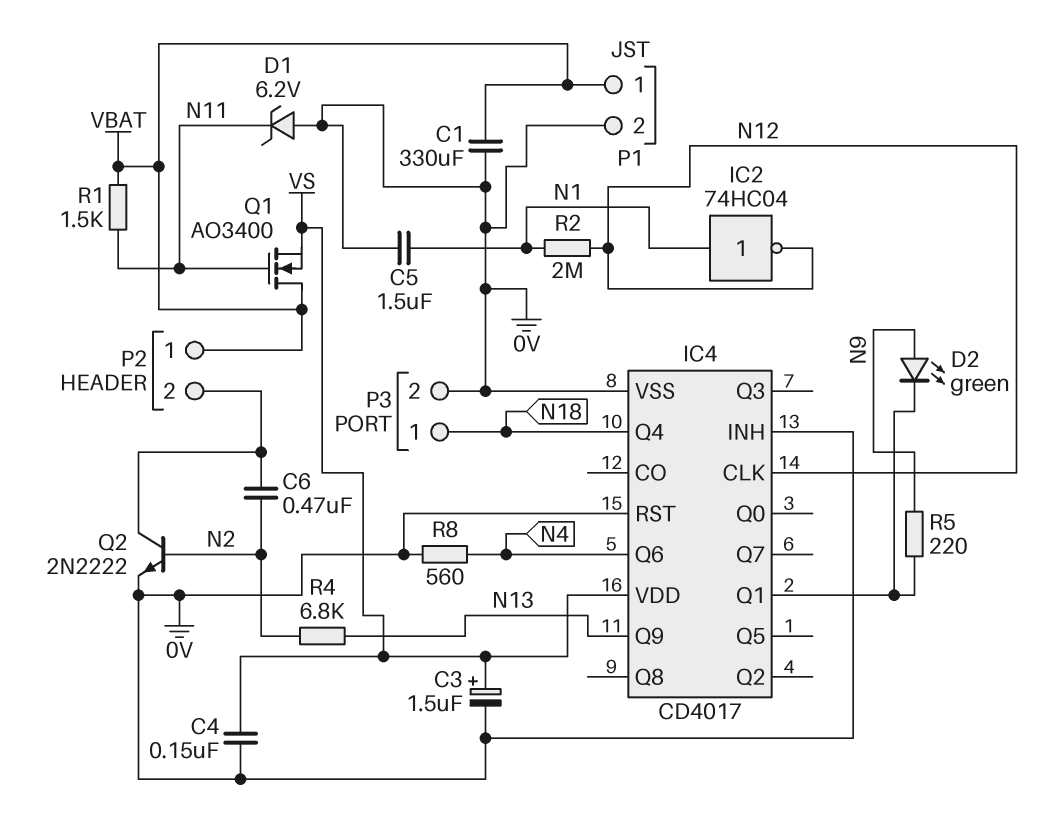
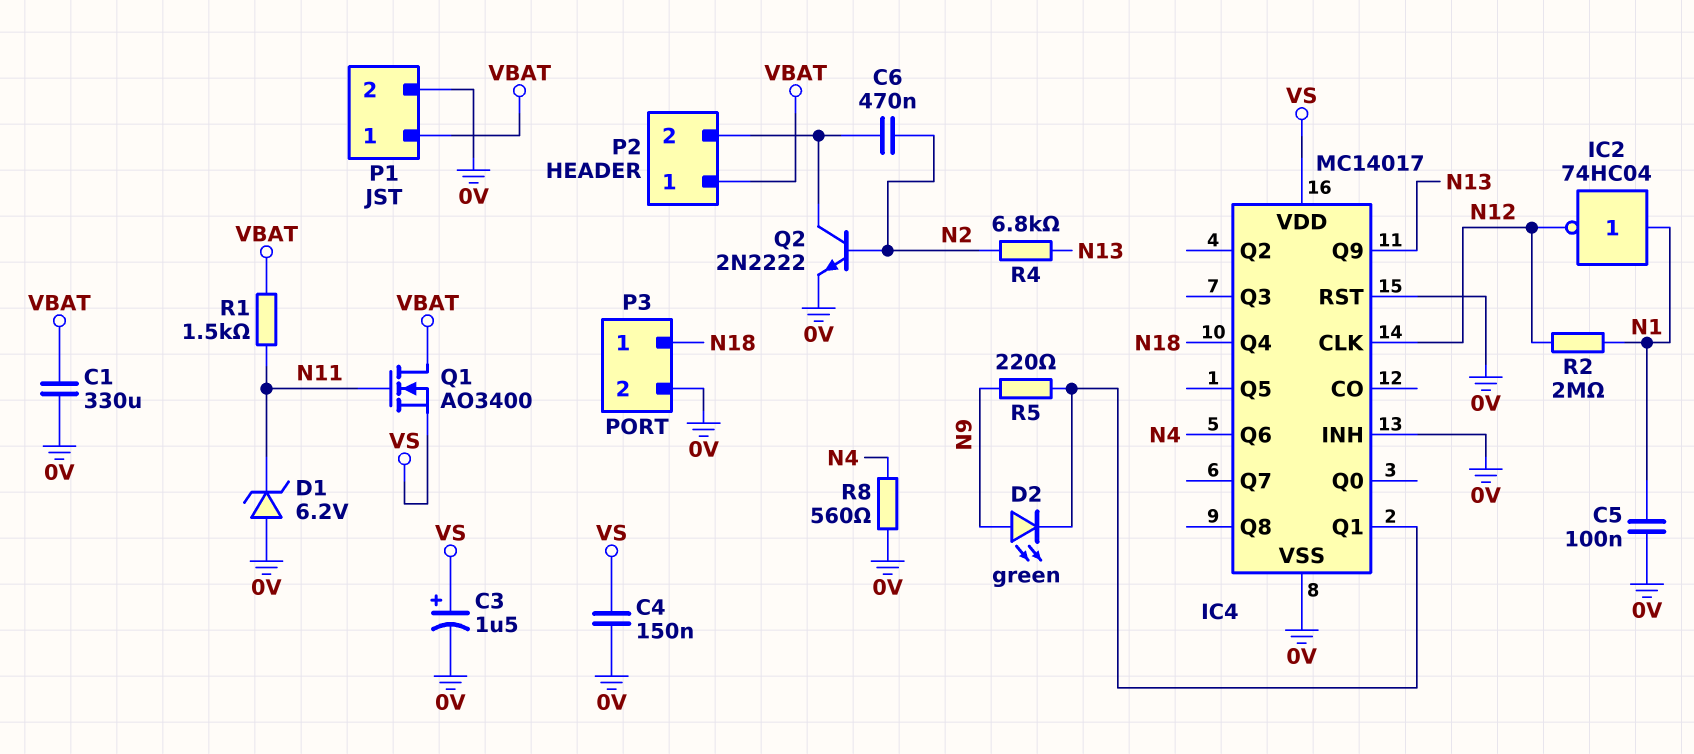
C5: 1.5uF (0V, N1) -> 100nF (0V, N1)
IC4: CD4017 -> MC14017

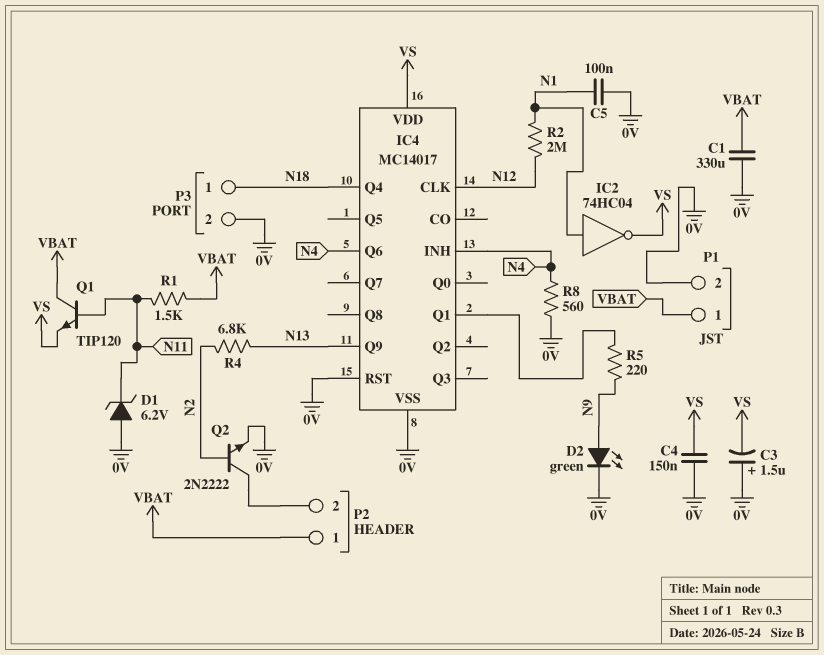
C3: 1.5uF (plus VS, minus 0V) -> 1.5uF (plus 0V, minus VS)
C6: 470nF (N2, P2/2) -> none
D2: LED green (A N9, K IC4/Q1) -> LED green (A N9, K 0V)
IC2: NOT 74HC04 (in N1, out N12) -> NOT 74HC04 (in N1, out VS)
IC4 pin INH: 0V -> N4
Q1: NMOS AO3400 (G N11, D VBAT, S VS) -> NPN TIP120 (B N11, C VBAT, E VS)

